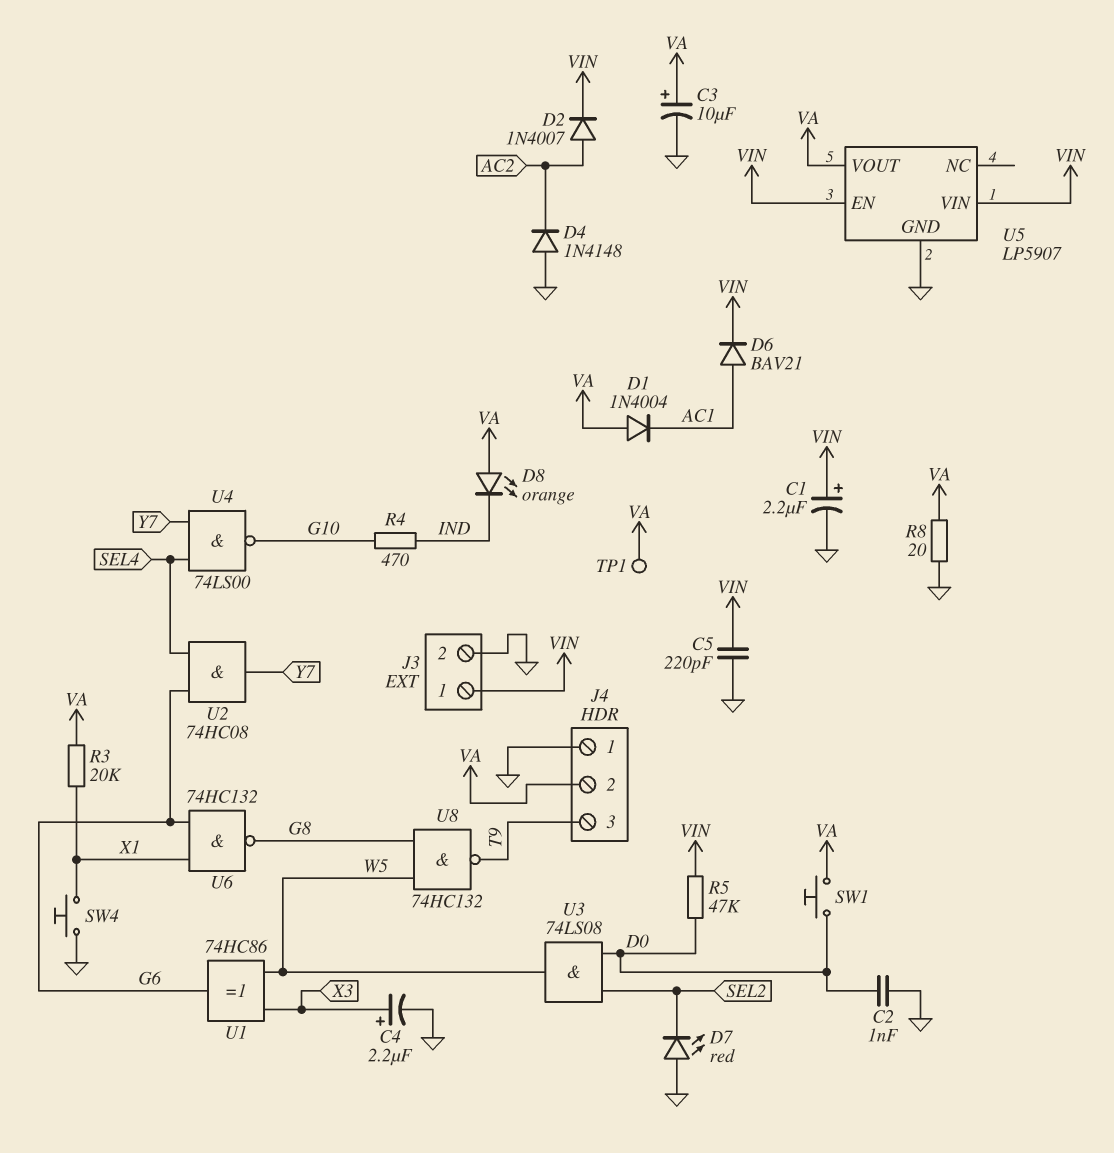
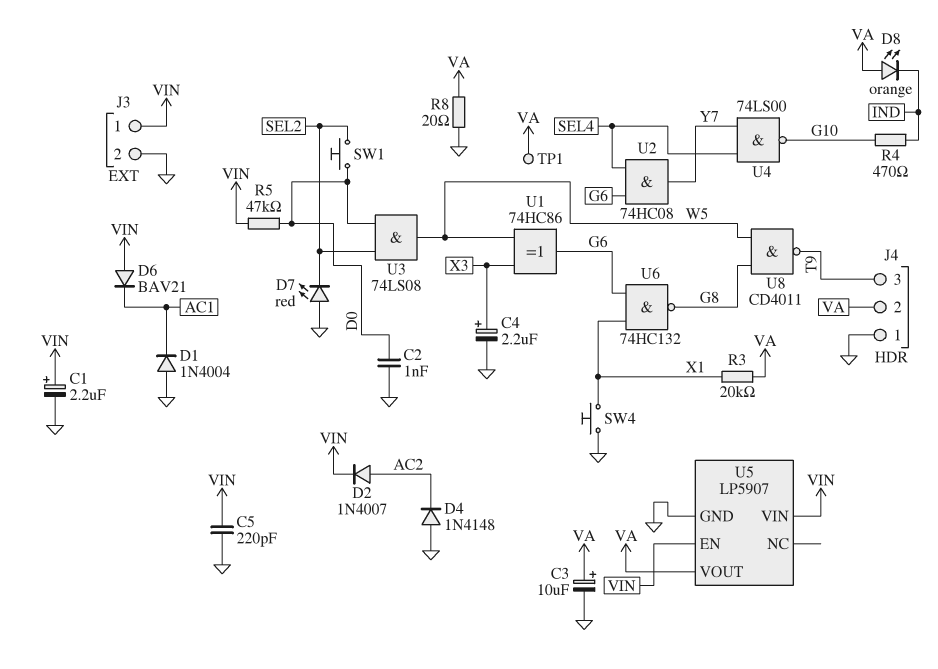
D1: diode 1N4004 (A VA, K AC1) -> diode 1N4004 (A GND, K AC1)
D6: diode BAV21 (A AC1, K VIN) -> diode BAV21 (A VIN, K AC1)
SW1: button (D0, VA) -> button (D0, SEL2)
U8: NAND 74HC132 (in G8, in W5, out T9) -> NAND CD4011 (in G8, in W5, out T9)

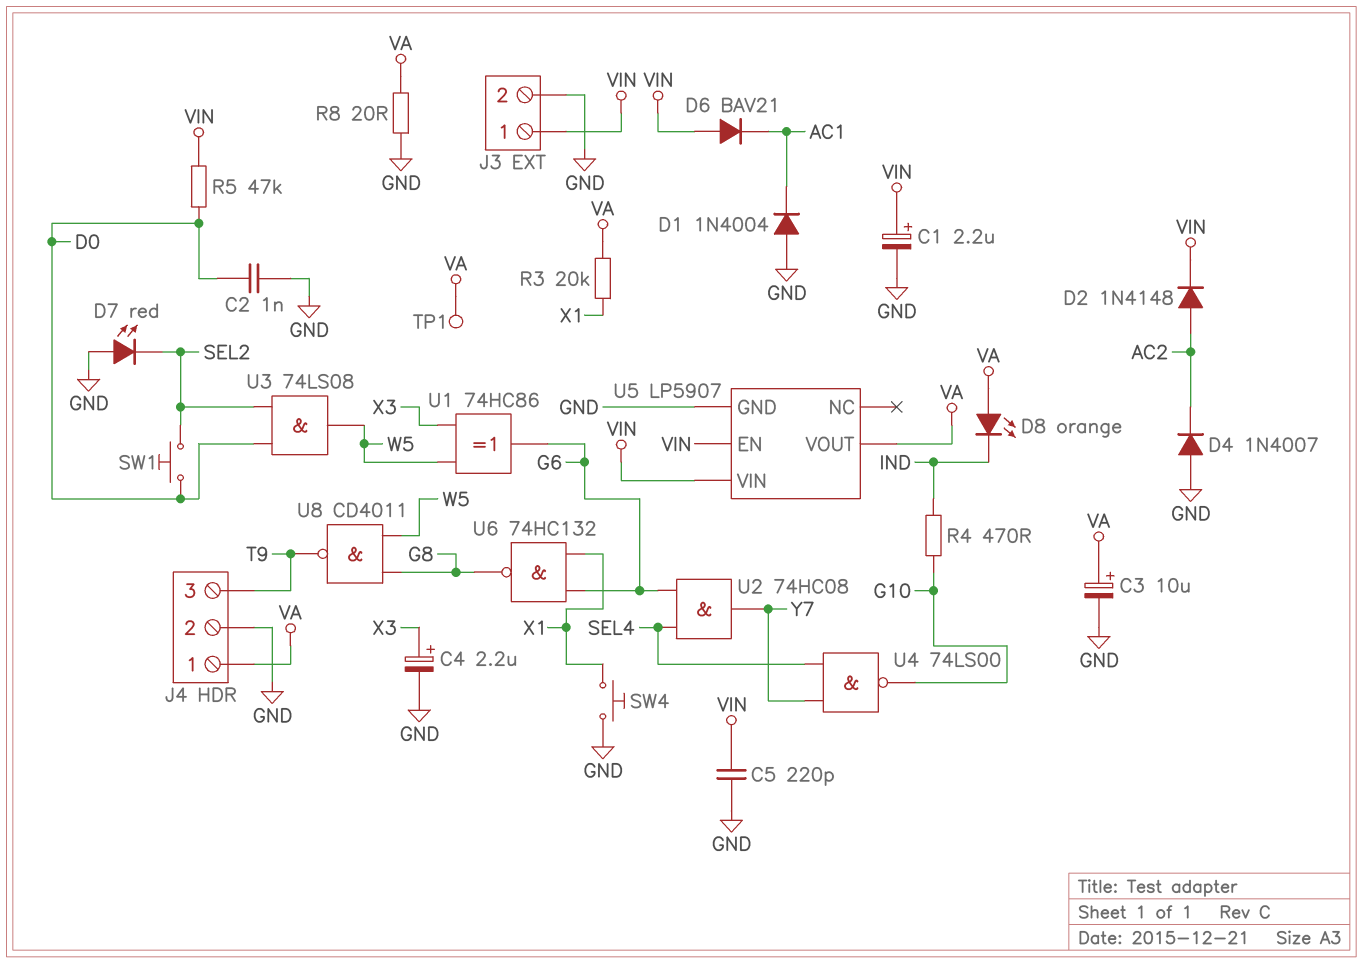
D2: diode 1N4007 (A AC2, K VIN) -> diode 1N4148 (A AC2, K VIN)
D4: diode 1N4148 (A GND, K AC2) -> diode 1N4007 (A GND, K AC2)
J4 pin 1: GND -> VA
J4 pin 2: VA -> GND

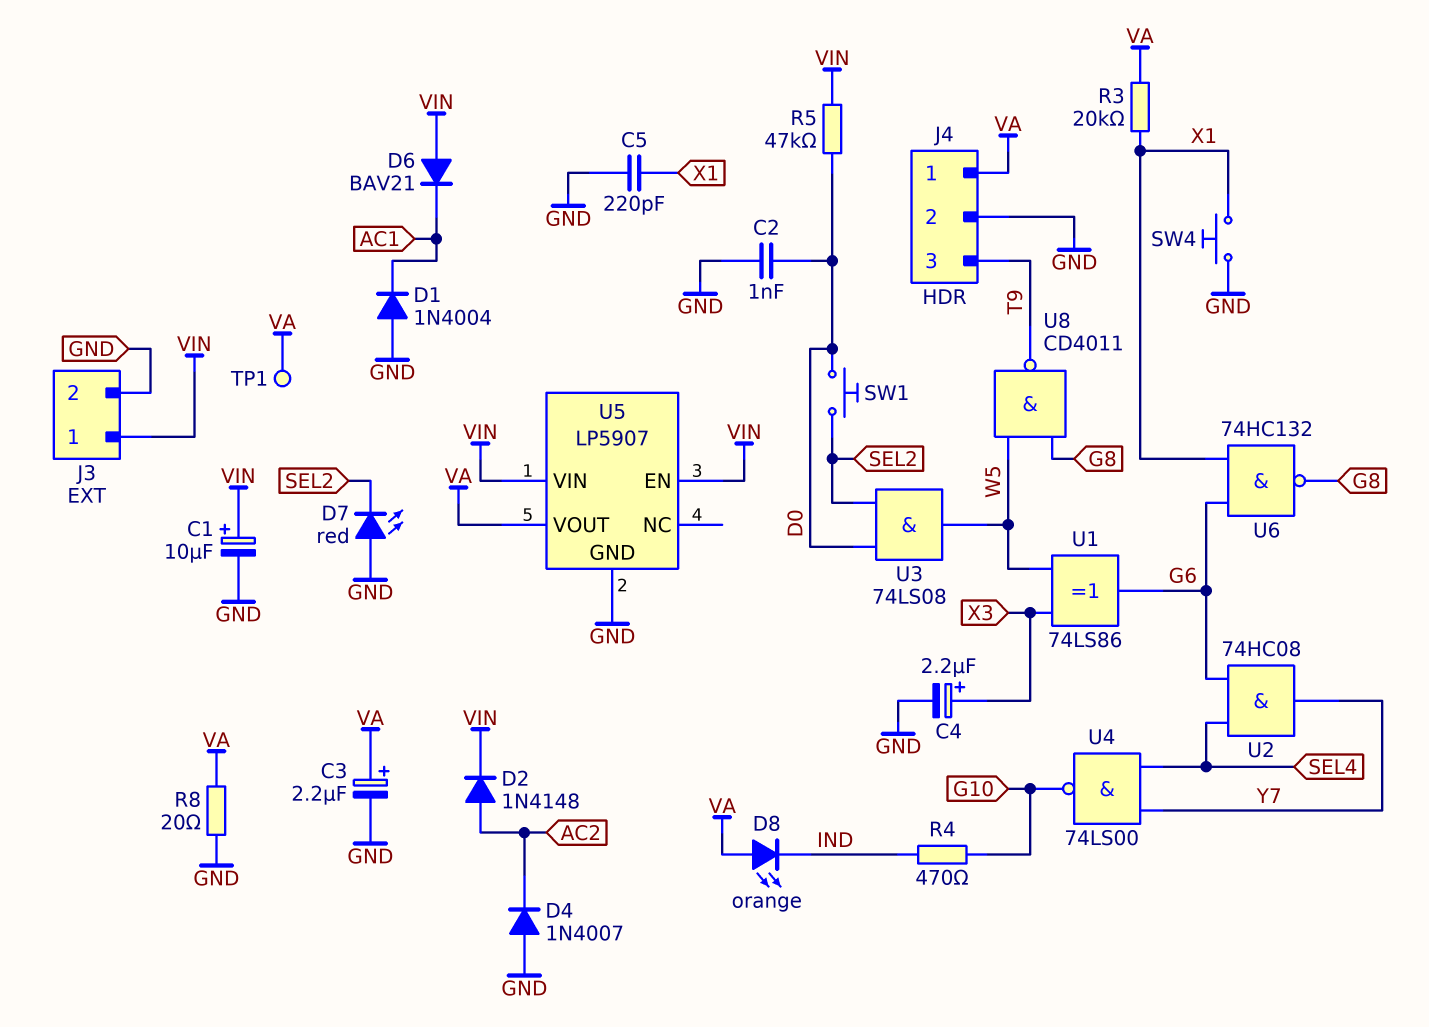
C1: 2.2uF (plus VIN, minus GND) -> 10uF (plus VIN, minus GND)
C3: 10uF (plus VA, minus GND) -> 2.2uF (plus VA, minus GND)
C5: 220pF (GND, VIN) -> 220pF (GND, X1)
U1: XOR 74HC86 (in W5, in X3, out G6) -> XOR 74LS86 (in W5, in X3, out G6)

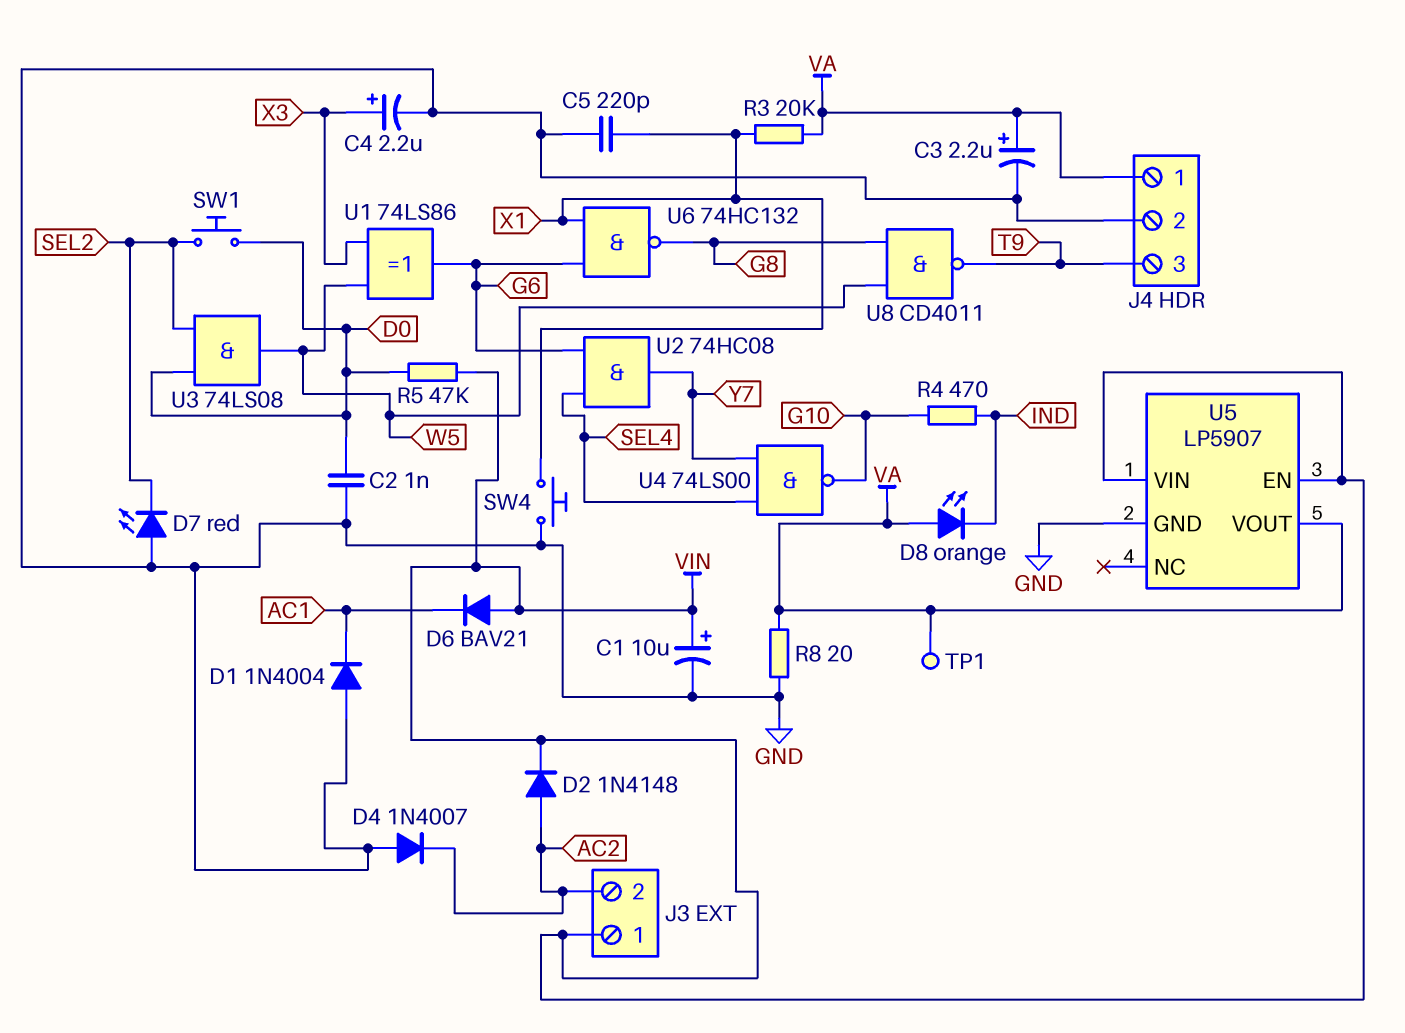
J3 pin 2: GND -> AC2

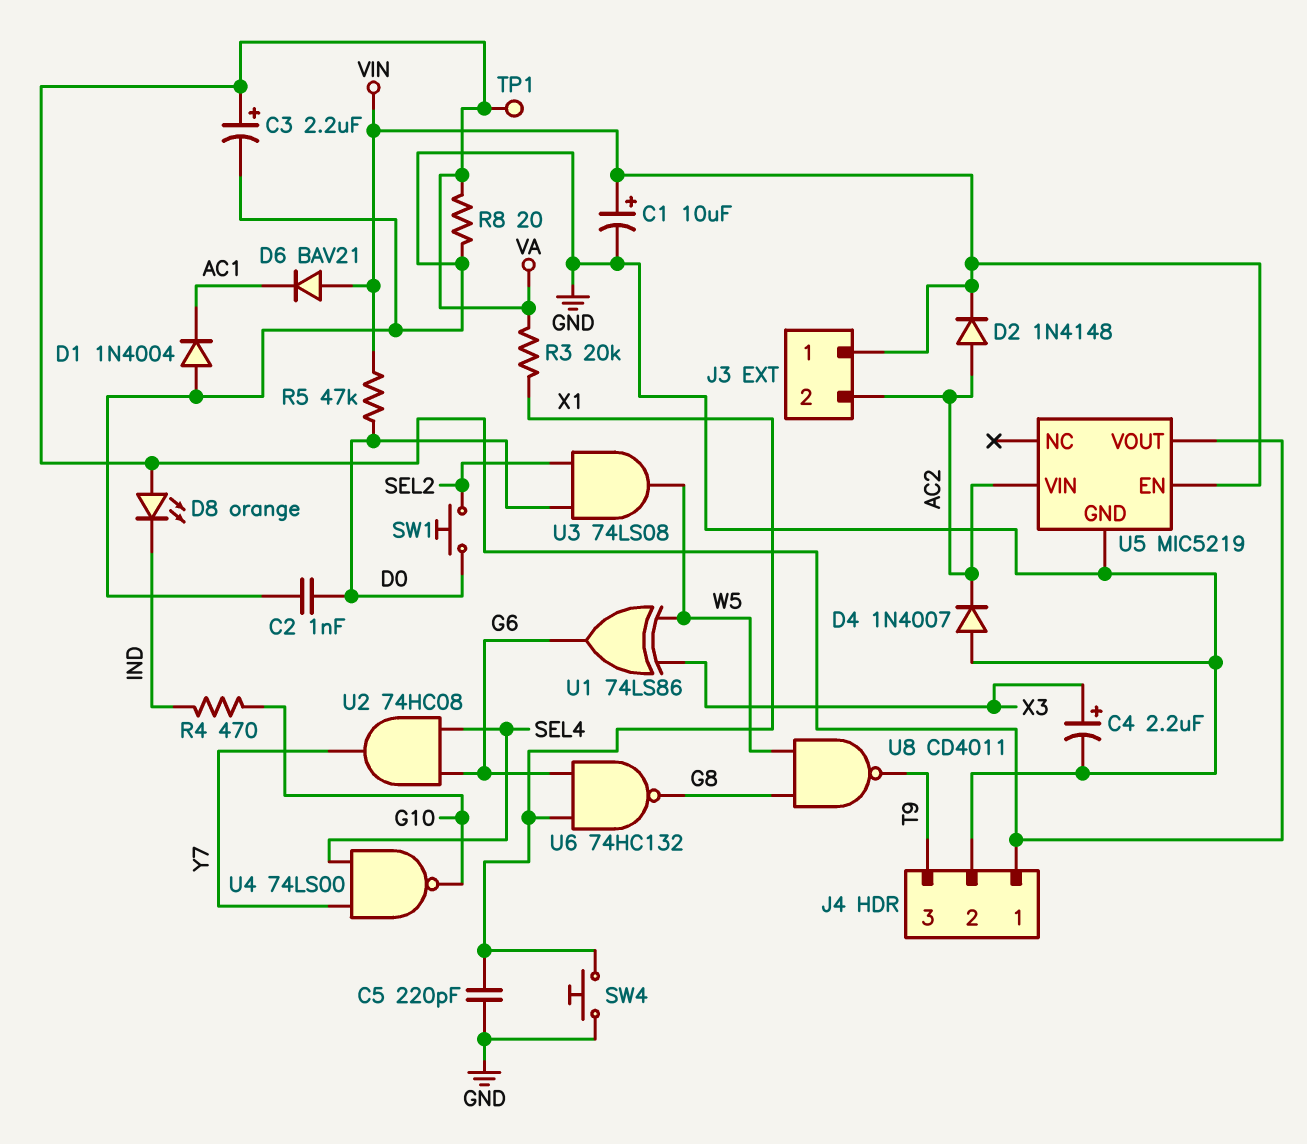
D7: LED red (A GND, K SEL2) -> none
U5: LP5907 -> MIC5219
U5 pin VIN: VIN -> AC2

